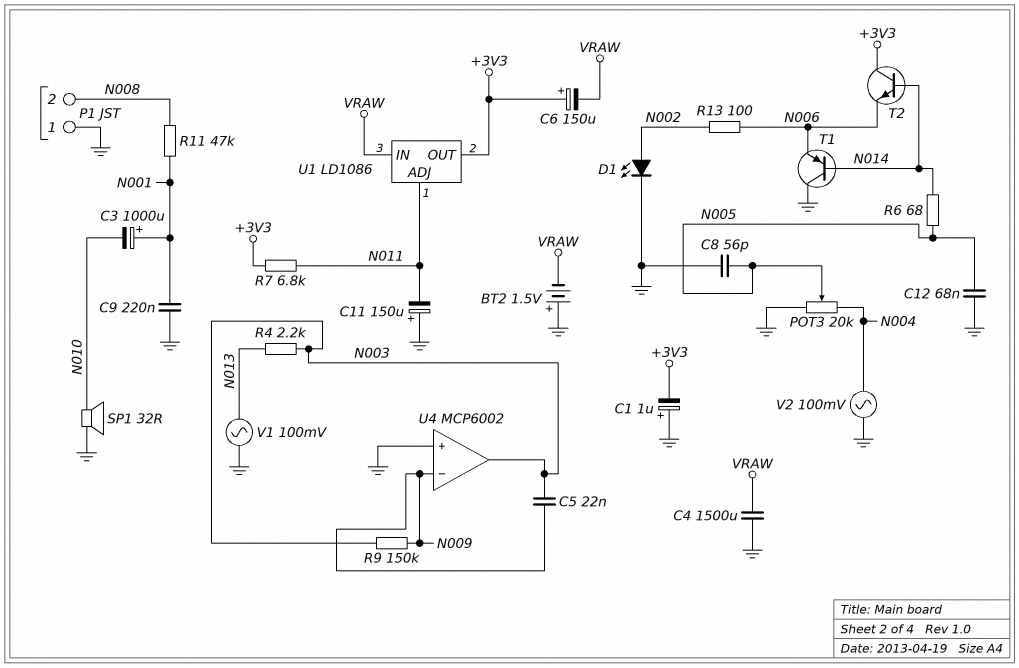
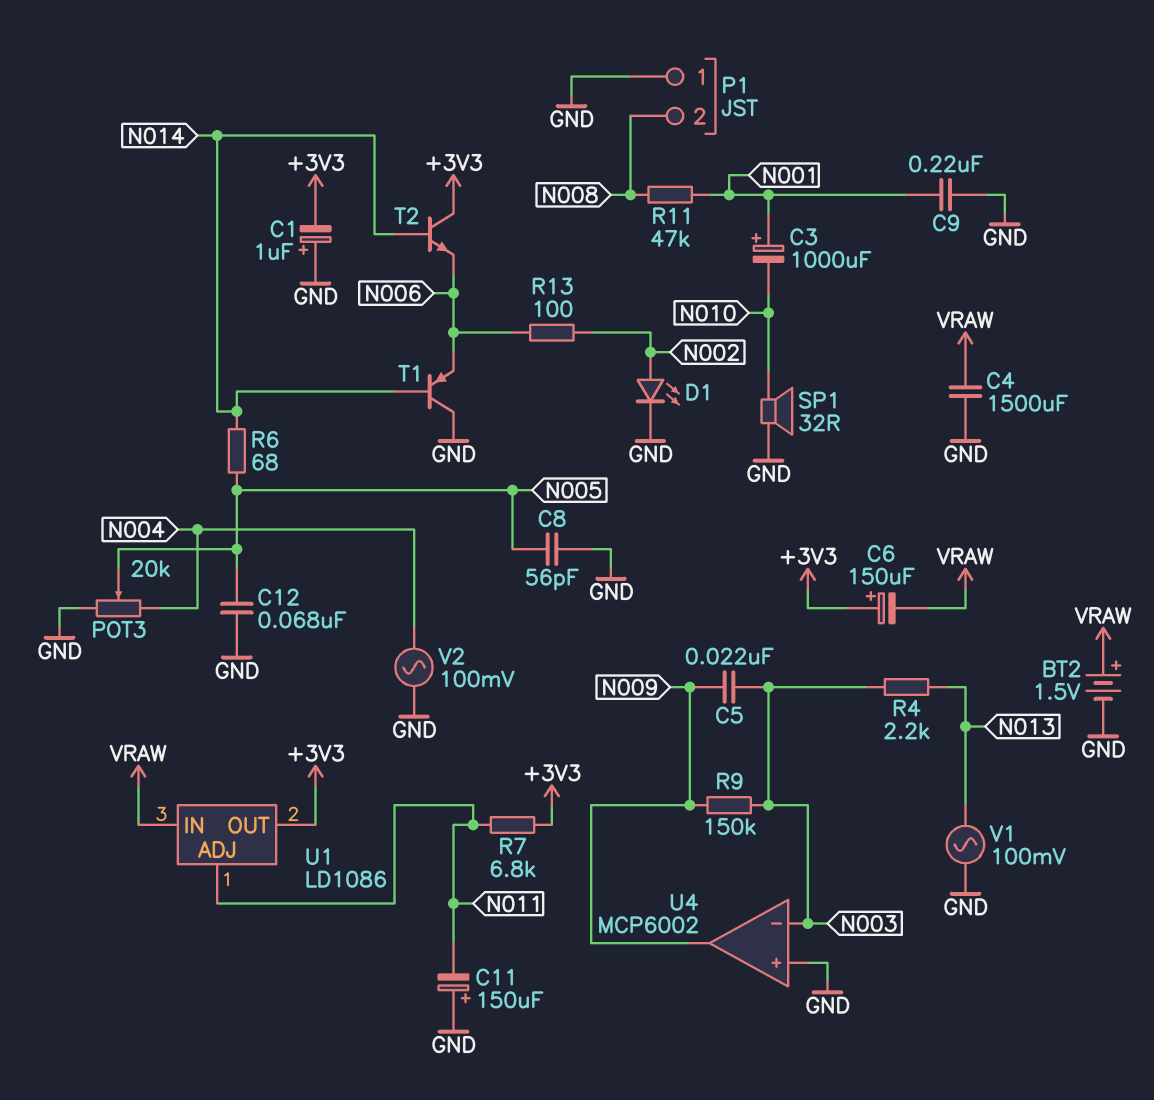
BT2: 1.5V (plus GND, minus VRAW) -> 1.5V (plus VRAW, minus GND)
U4 pin in-: N009 -> N003
U4 pin out: N003 -> N009

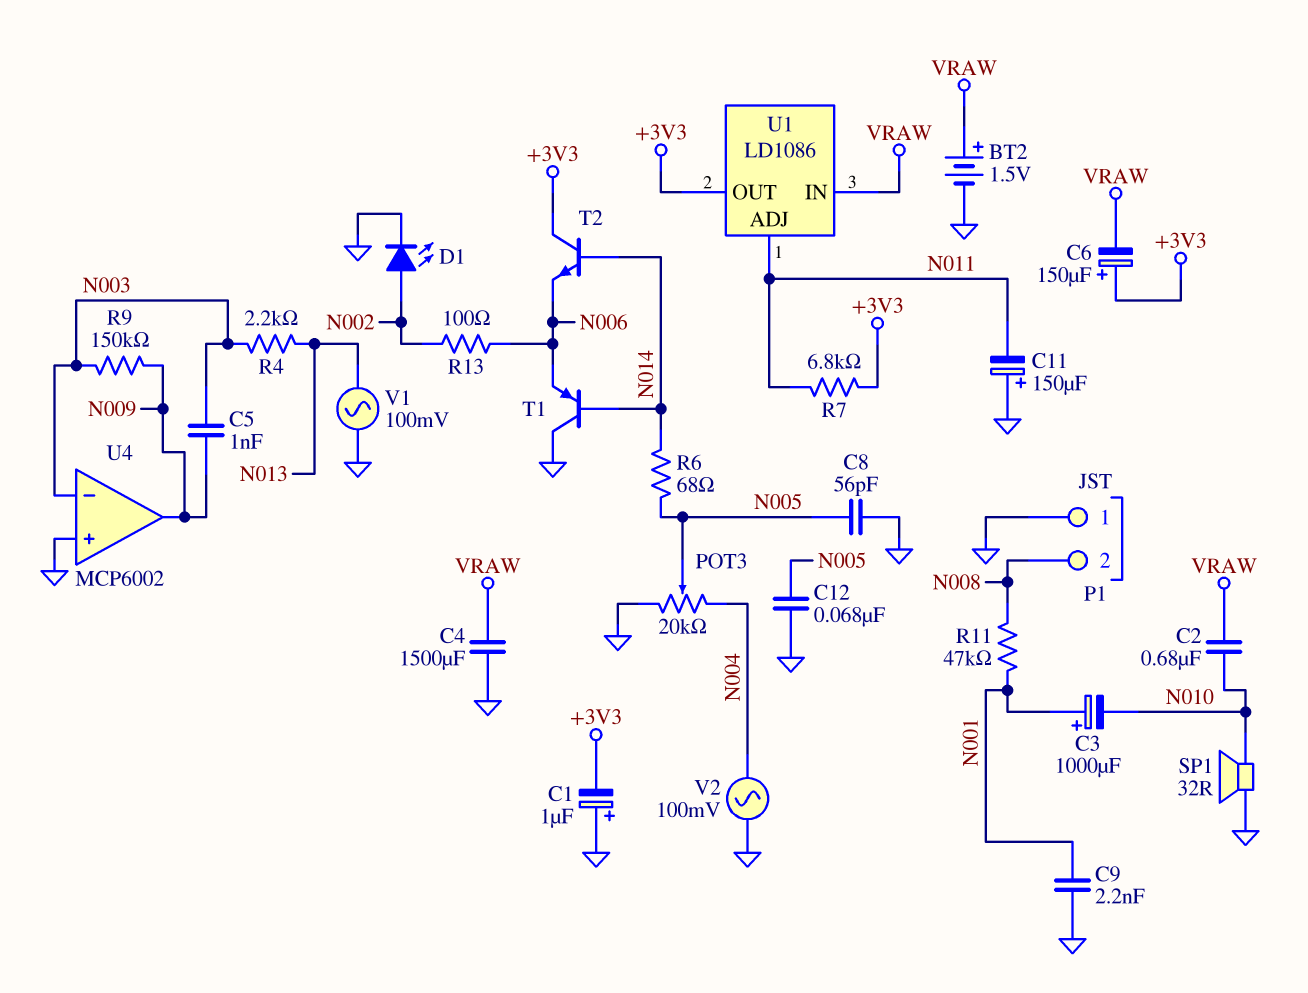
C2: none -> 680nF (N010, VRAW)
C5: 22nF (N003, N009) -> 1nF (N003, N009)
C9: 220nF (GND, N001) -> 2.2nF (GND, N001)

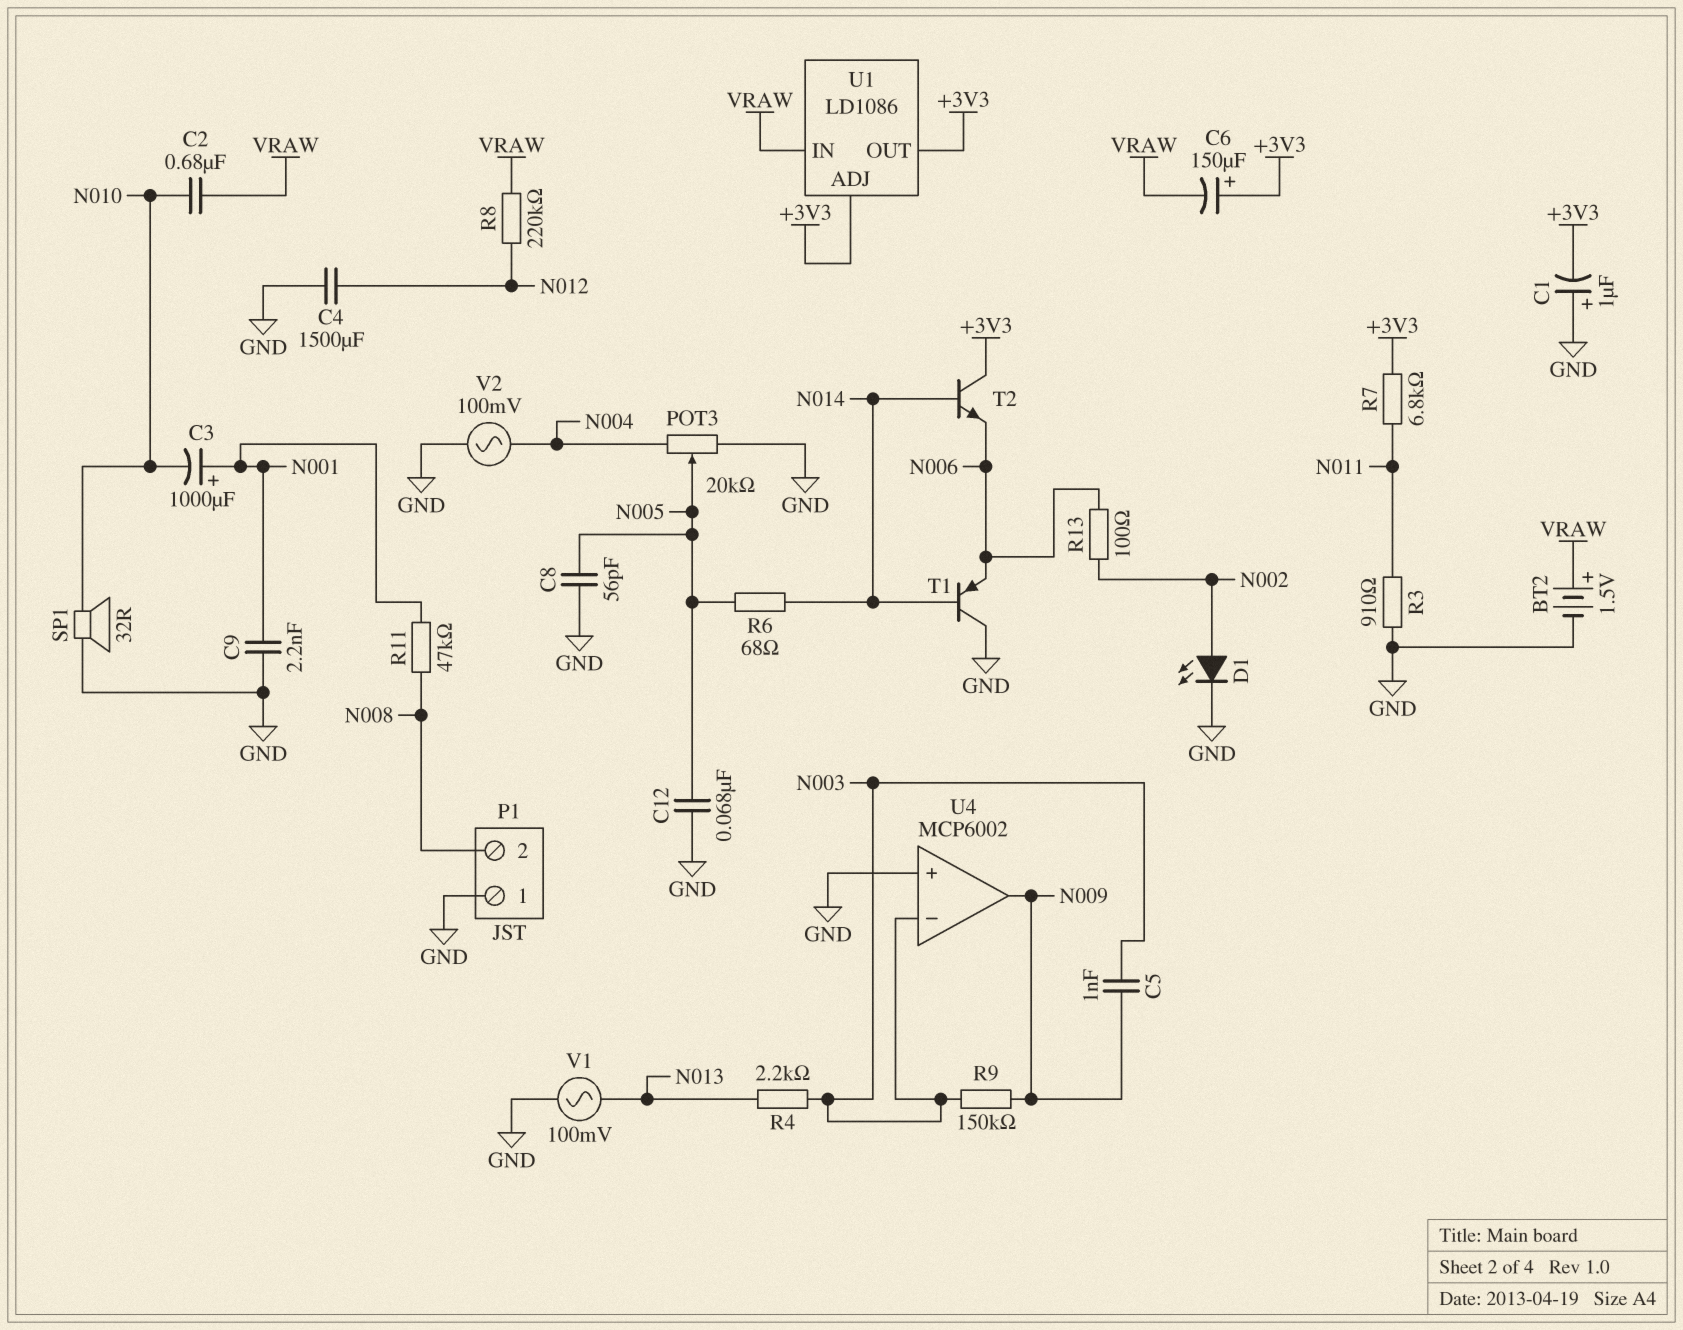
C4: 1500uF (GND, VRAW) -> 1500uF (GND, N012)
C11: 150uF (plus GND, minus N011) -> none
R3: none -> 910 (GND, N011)
R8: none -> 220k (N012, VRAW)
U1 pin ADJ: N011 -> +3V3

